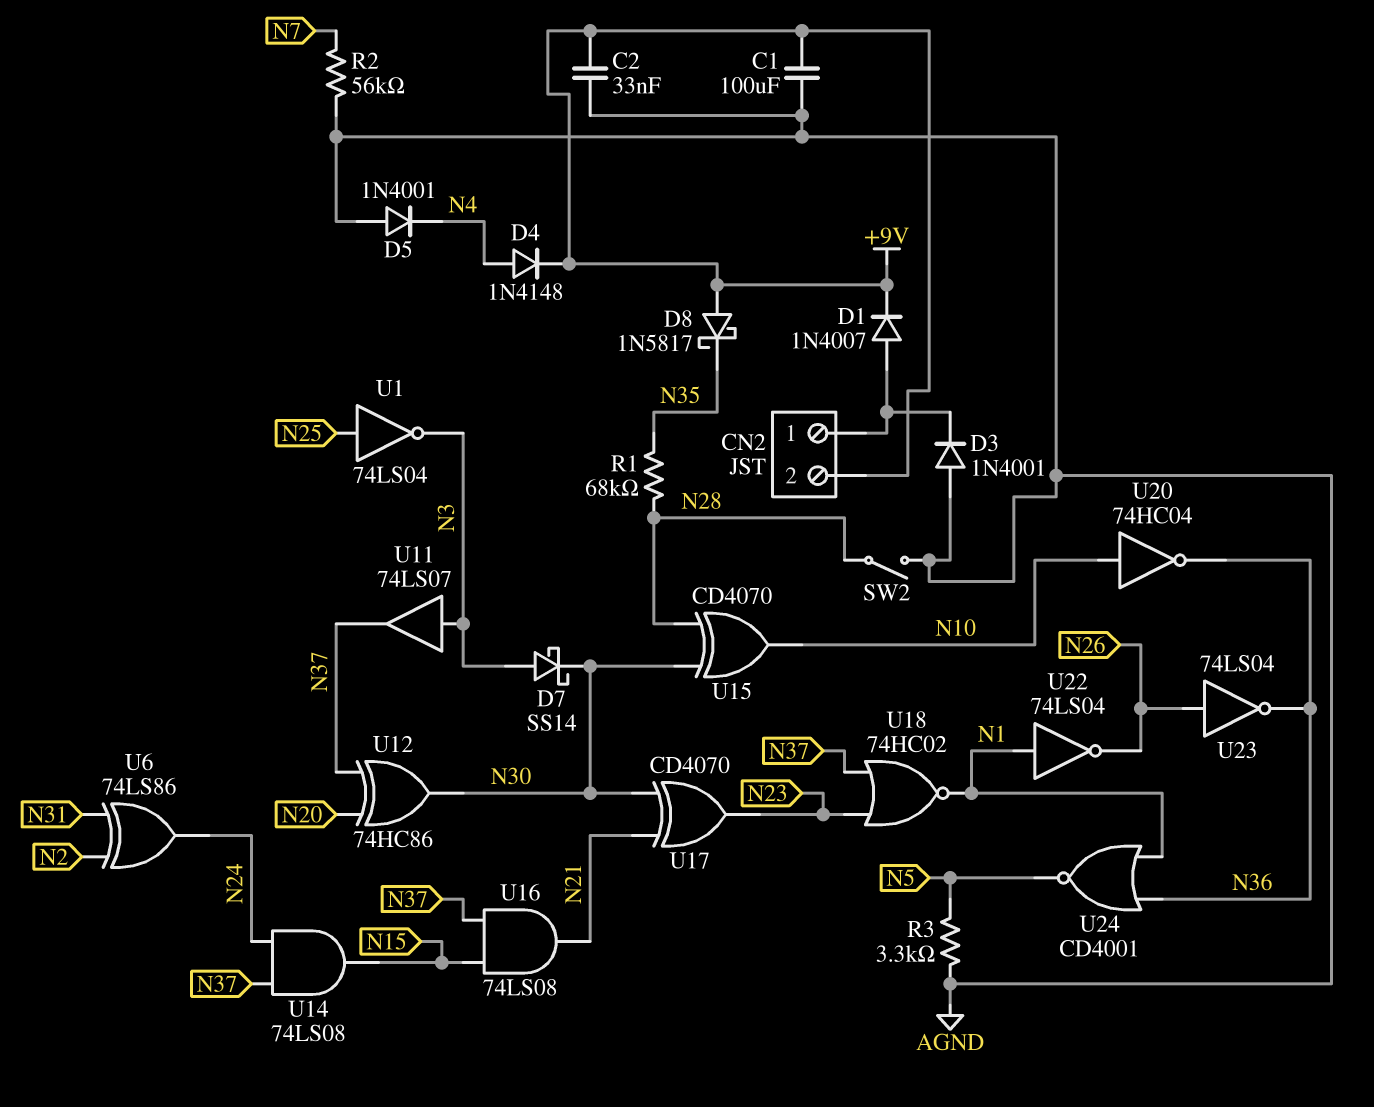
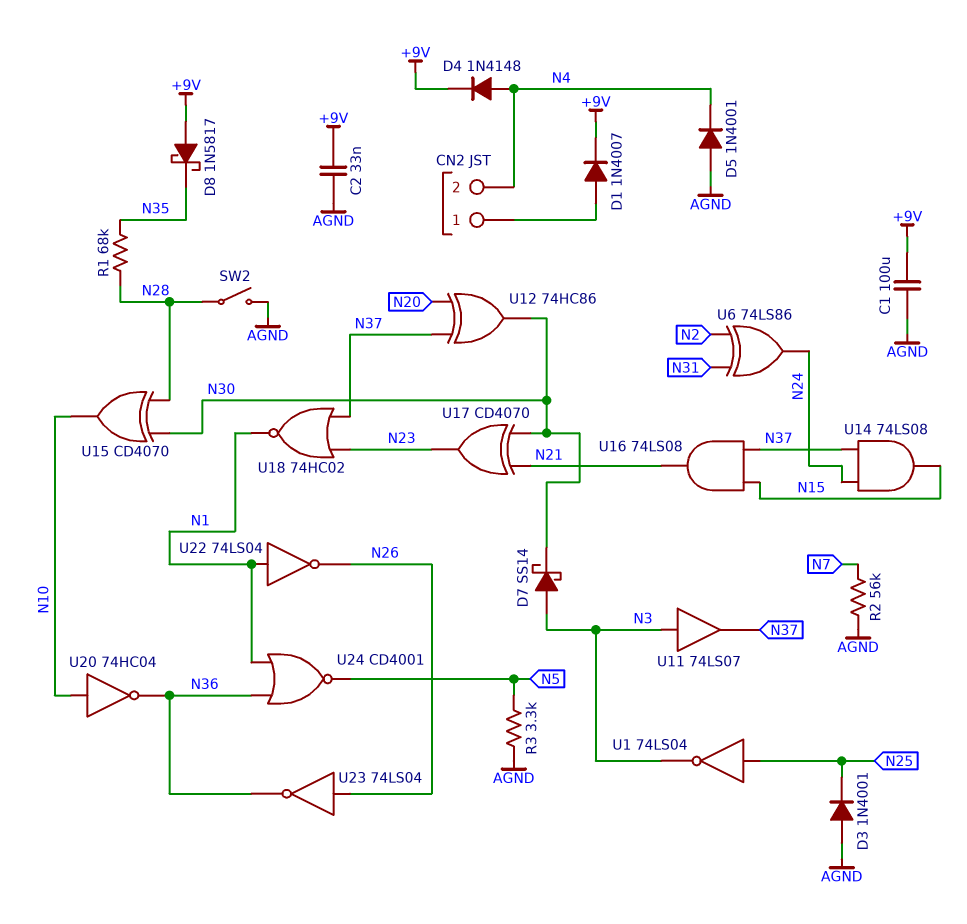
CN2 pin 2: +9V -> N4
D3: diode 1N4001 (A AGND, K CN2/1) -> diode 1N4001 (A AGND, K N25)

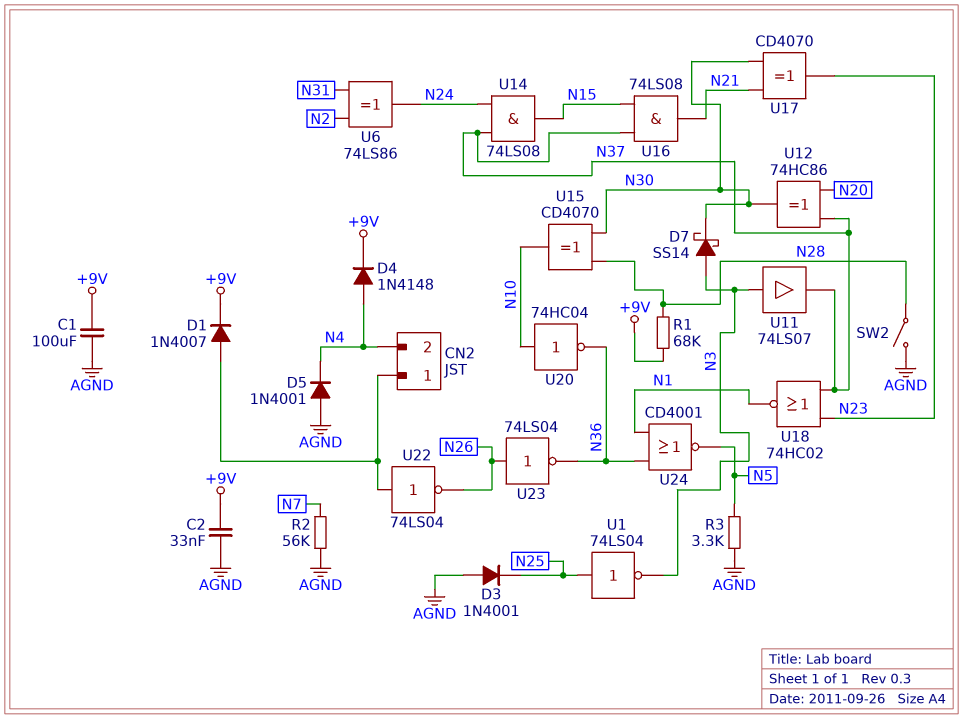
D8: schottky 1N5817 (A +9V, K N35) -> none
R1: 68k (N28, N35) -> 68k (+9V, N28)
U22: NOT 74LS04 (in N1, out N26) -> NOT 74LS04 (in CN2/1, out N26)

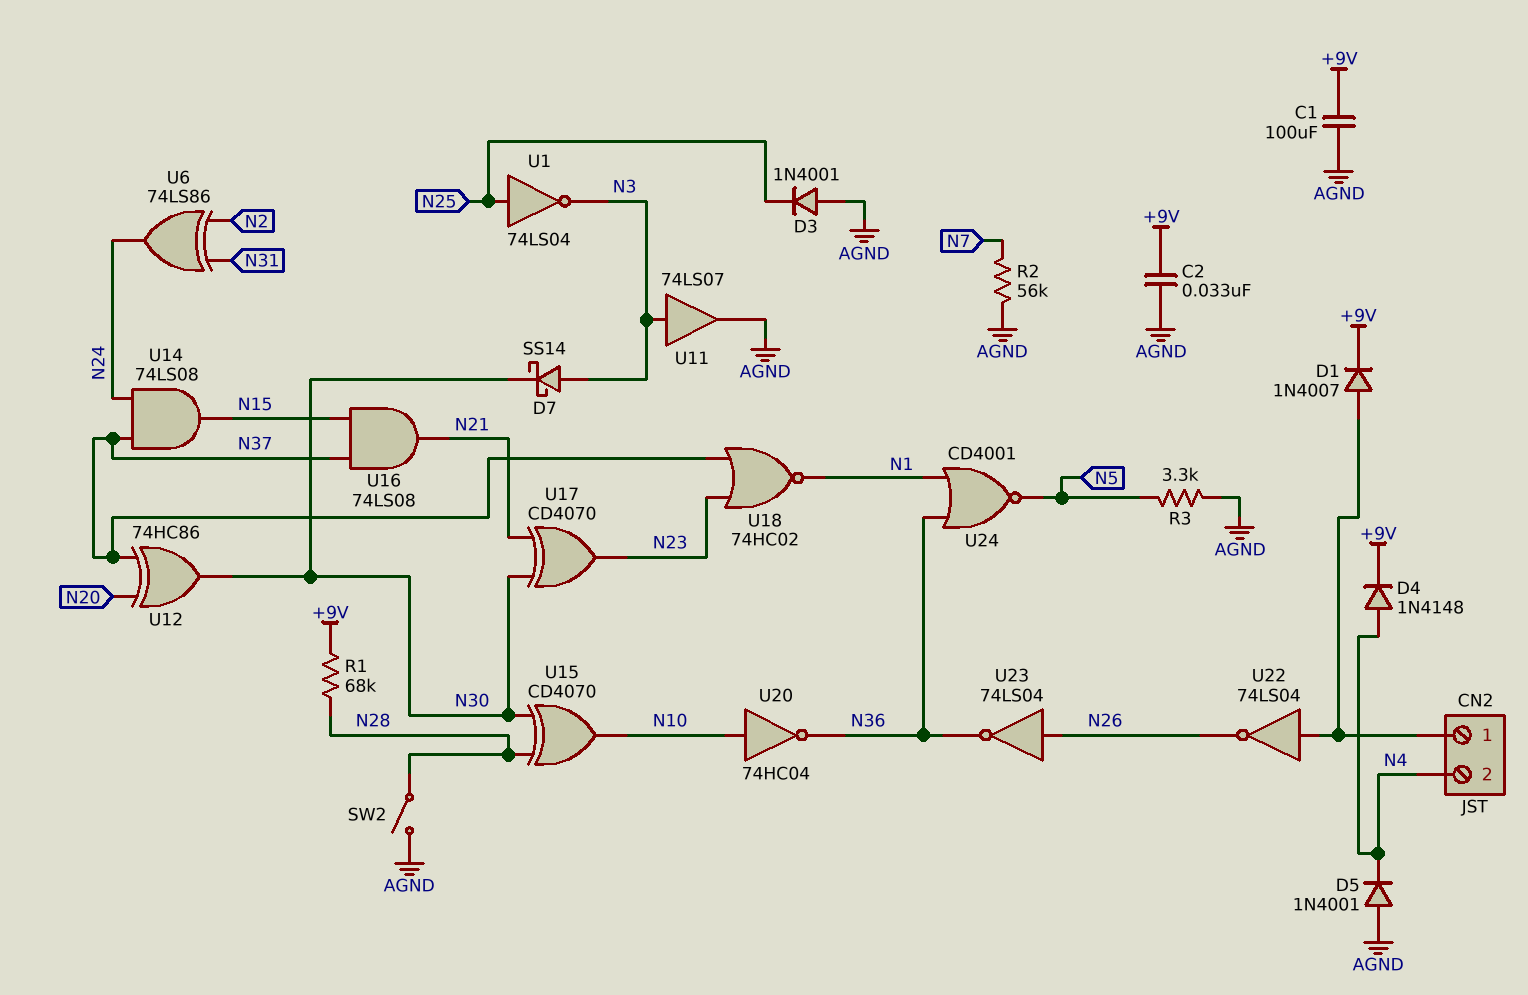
U11: buffer 74LS07 (in N3, out N37) -> buffer 74LS07 (in N3, out AGND)

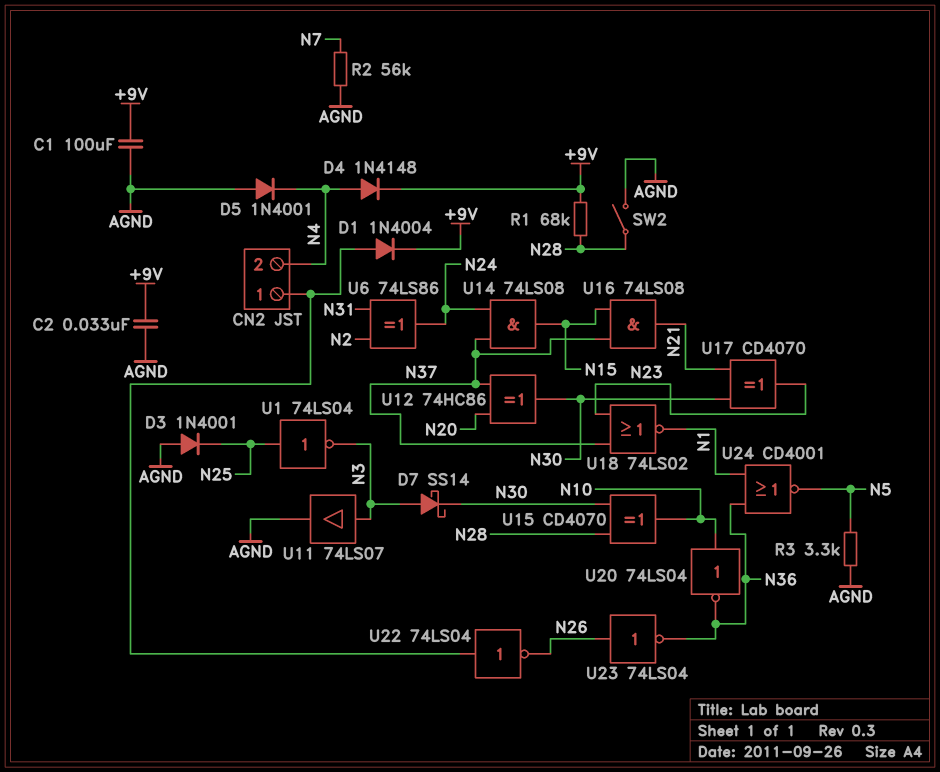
D1: diode 1N4007 (A CN2/1, K +9V) -> diode 1N4004 (A CN2/1, K +9V)
U18: NOR 74HC02 (in N23, in N37, out N1) -> NOR 74LS02 (in N23, in N37, out N1)
U20: NOT 74HC04 (in N10, out N36) -> NOT 74LS04 (in N10, out N36)

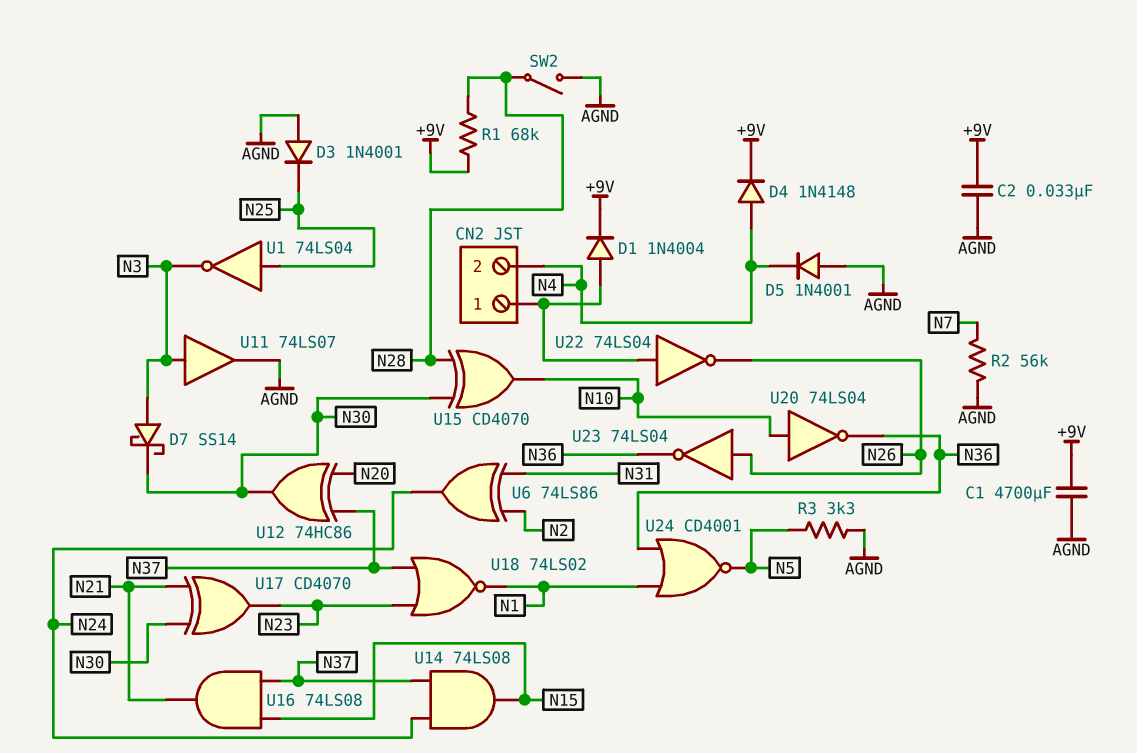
C1: 100uF (+9V, AGND) -> 4700uF (+9V, AGND)

